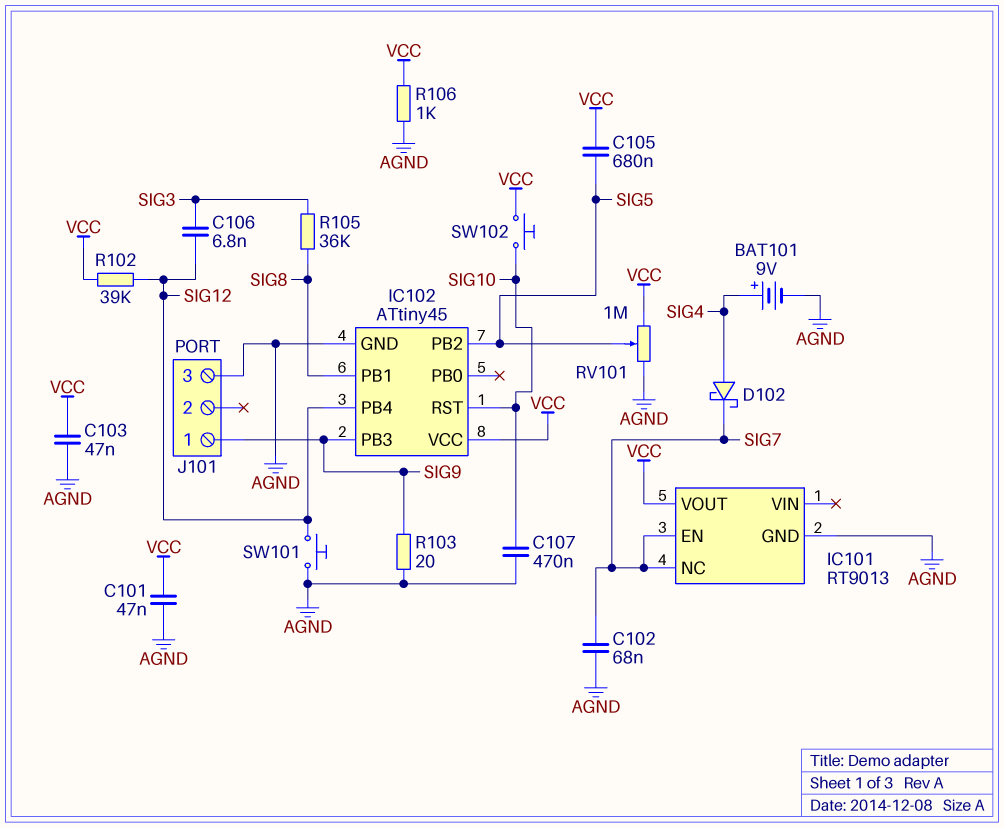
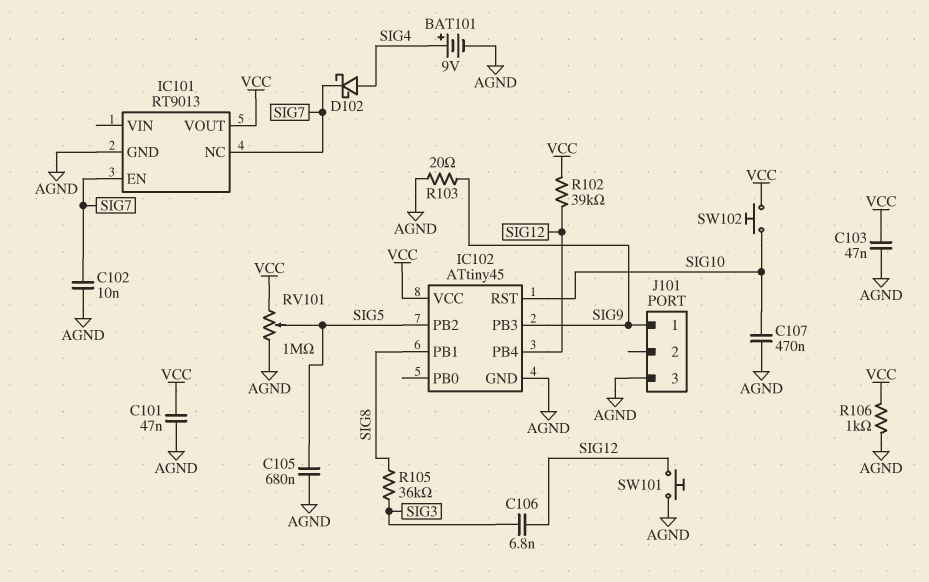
C102: 68nF (AGND, SIG7) -> 10nF (AGND, SIG7)
C105: 680nF (SIG5, VCC) -> 680nF (AGND, SIG5)

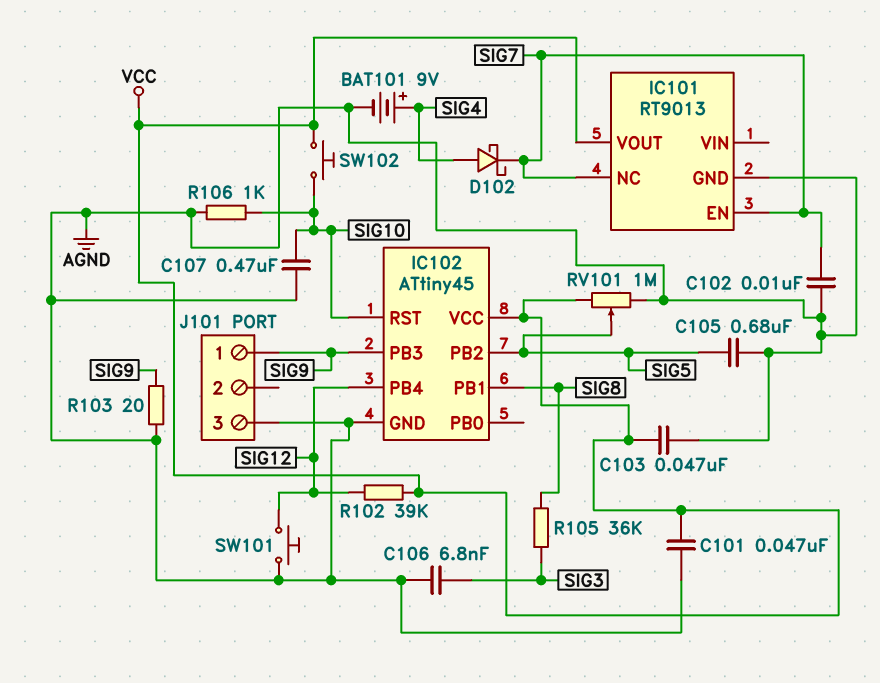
C106: 6.8nF (SIG3, SIG12) -> 6.8nF (AGND, SIG3)
R106: 1k (AGND, VCC) -> 1k (AGND, SIG10)

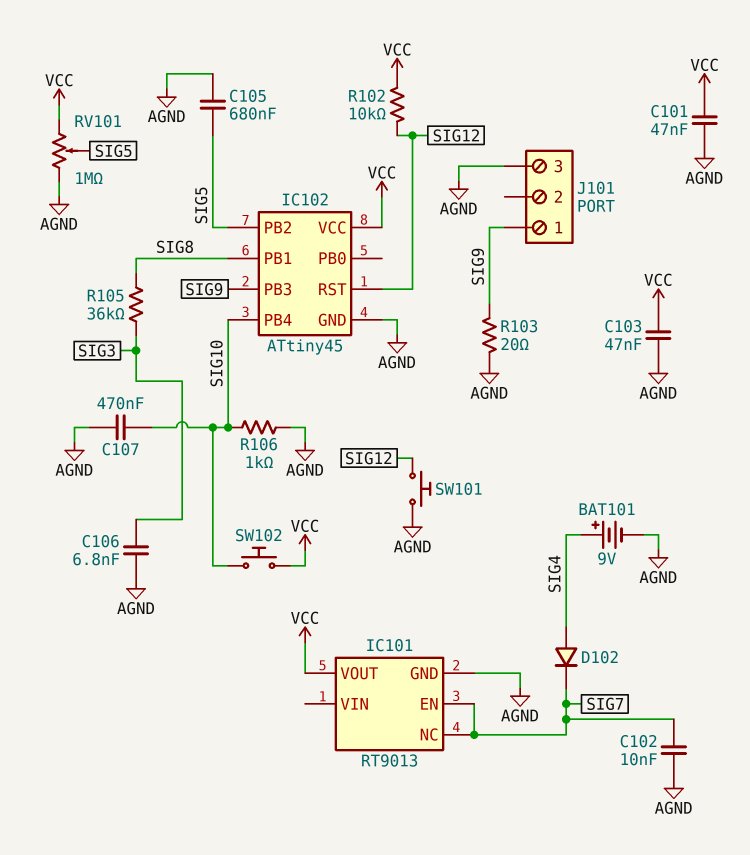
D102: schottky (A SIG4, K SIG7) -> diode (A SIG4, K SIG7)
IC102 pin PB4: SIG12 -> SIG10
IC102 pin RST: SIG10 -> SIG12
R102: 39k (SIG12, VCC) -> 10k (SIG12, VCC)

